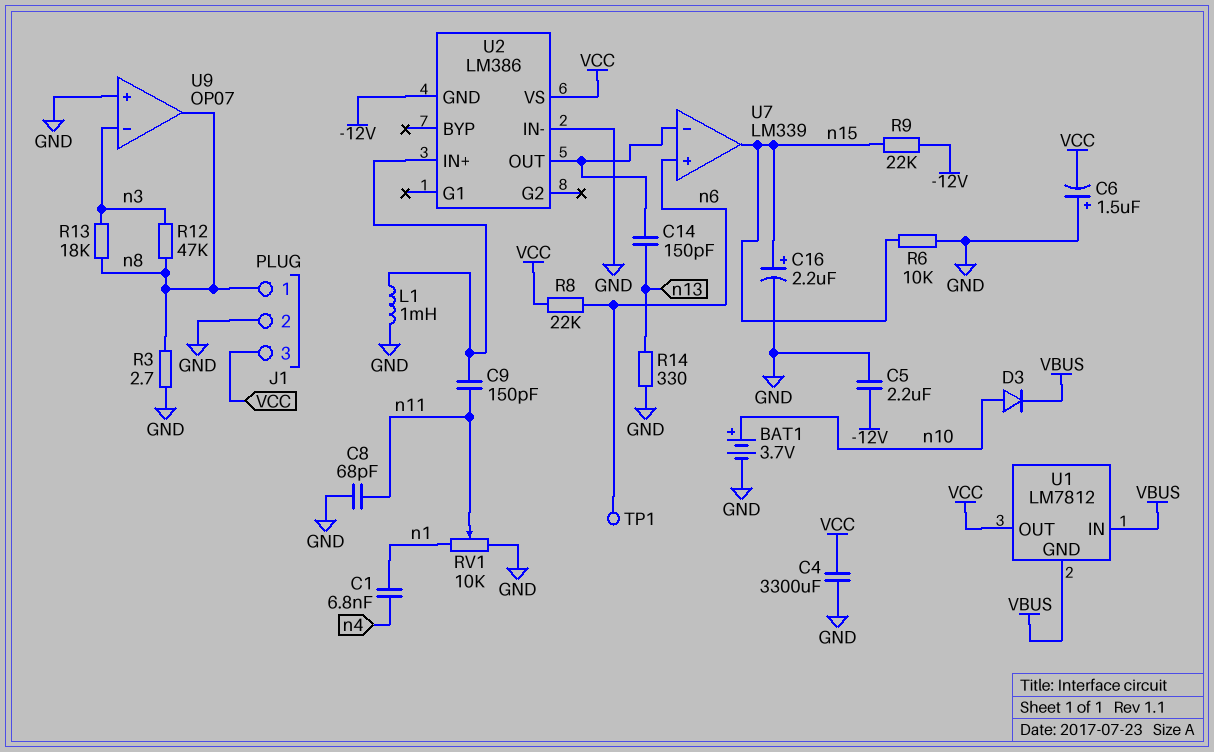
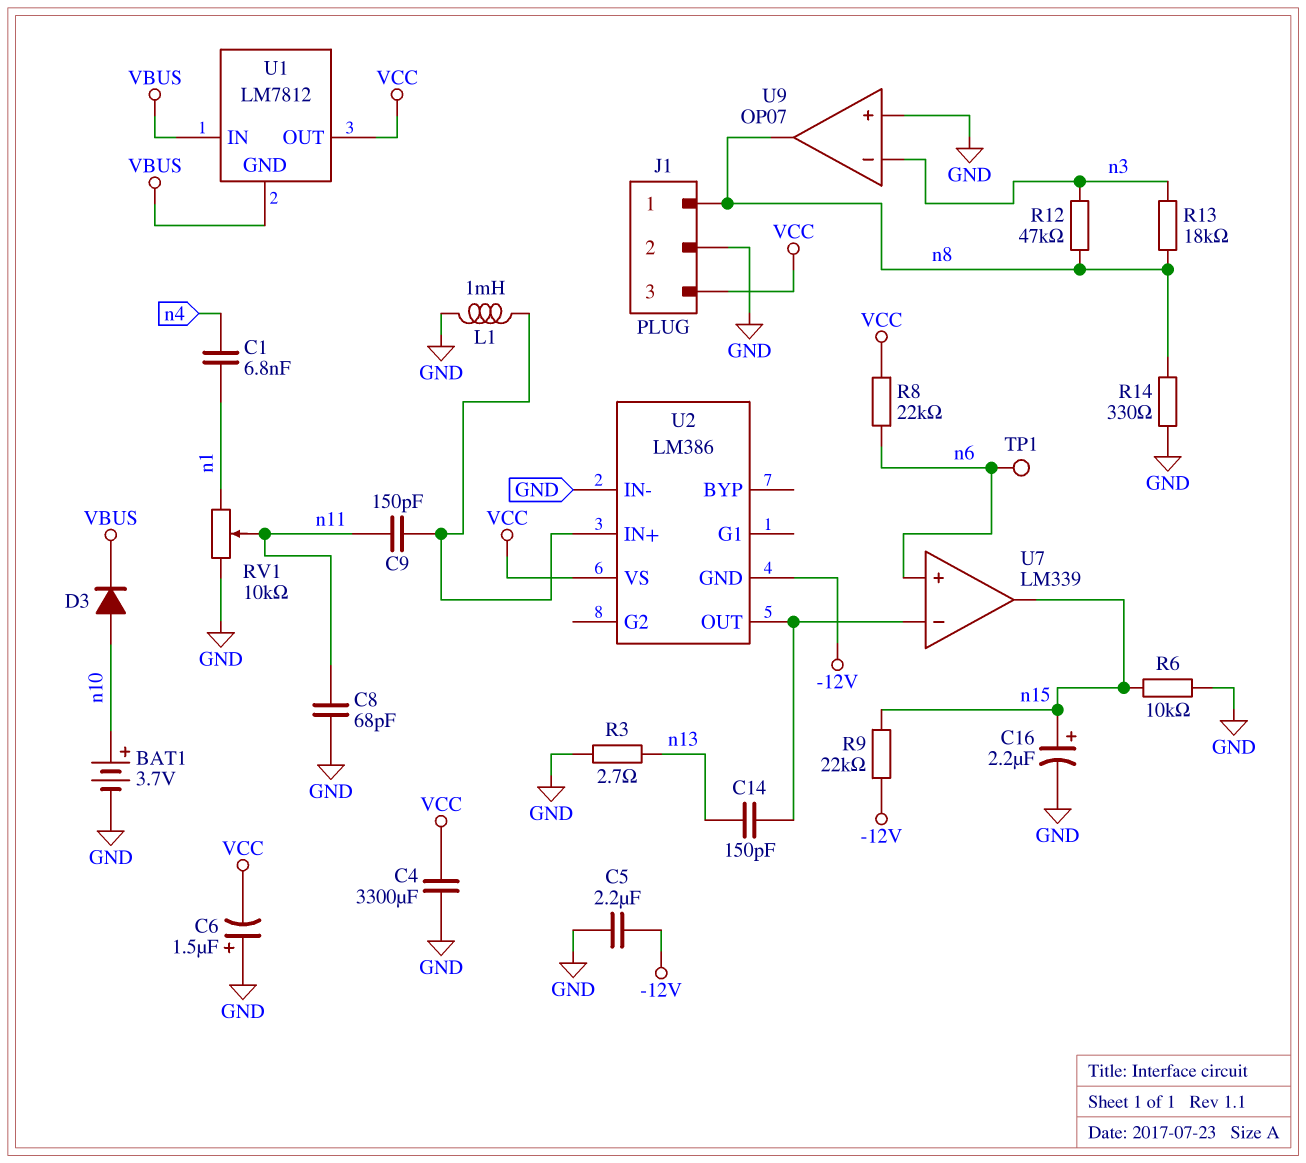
R3: 2.7 (GND, n8) -> 2.7 (GND, n13)
R14: 330 (GND, n13) -> 330 (GND, n8)

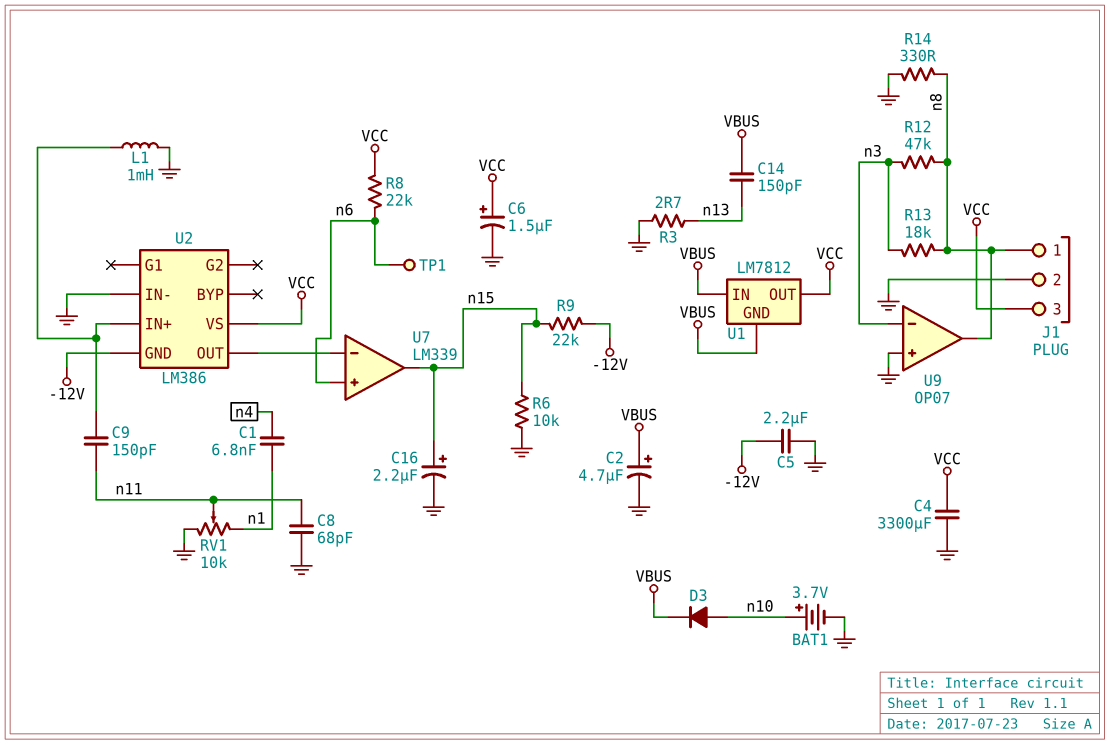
C2: none -> 4.7uF (plus VBUS, minus GND)
C6: 1.5uF (plus GND, minus VCC) -> 1.5uF (plus VCC, minus GND)
C14: 150pF (U2/OUT, n13) -> 150pF (VBUS, n13)

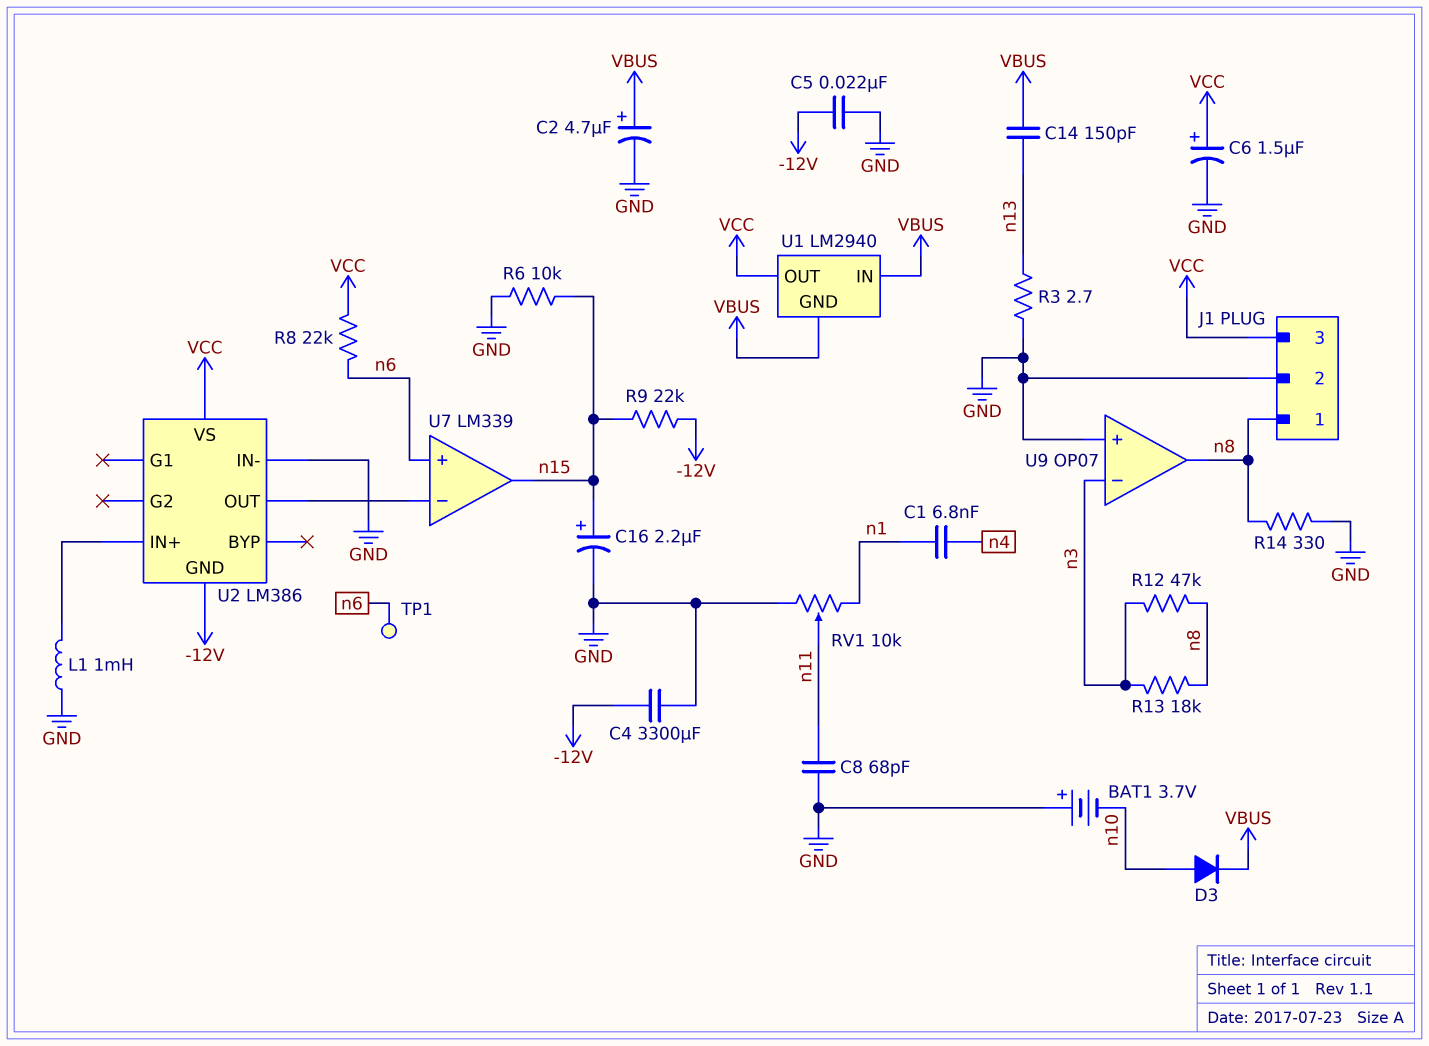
BAT1: 3.7V (plus n10, minus GND) -> 3.7V (plus GND, minus n10)
C4: 3300uF (GND, VCC) -> 3300uF (-12V, GND)
C5: 2.2uF (-12V, GND) -> 22nF (-12V, GND)
C9: 150pF (U2/IN+, n11) -> none
U1: LM7812 -> LM2940

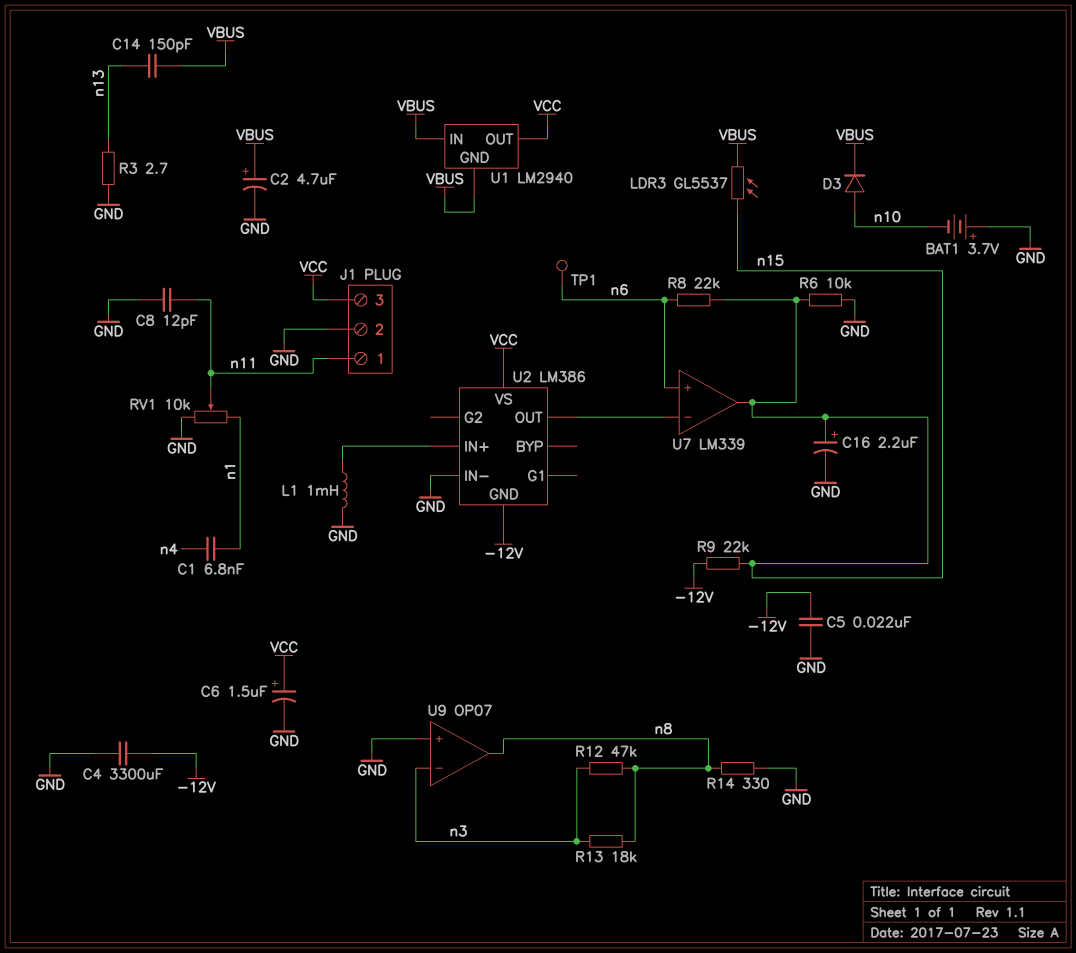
C8: 68pF (GND, n11) -> 12pF (GND, n11)
J1 pin 1: n8 -> n11
LDR3: none -> GL5537 (VBUS, n15)
R8: 22k (VCC, n6) -> 22k (n6, n15)

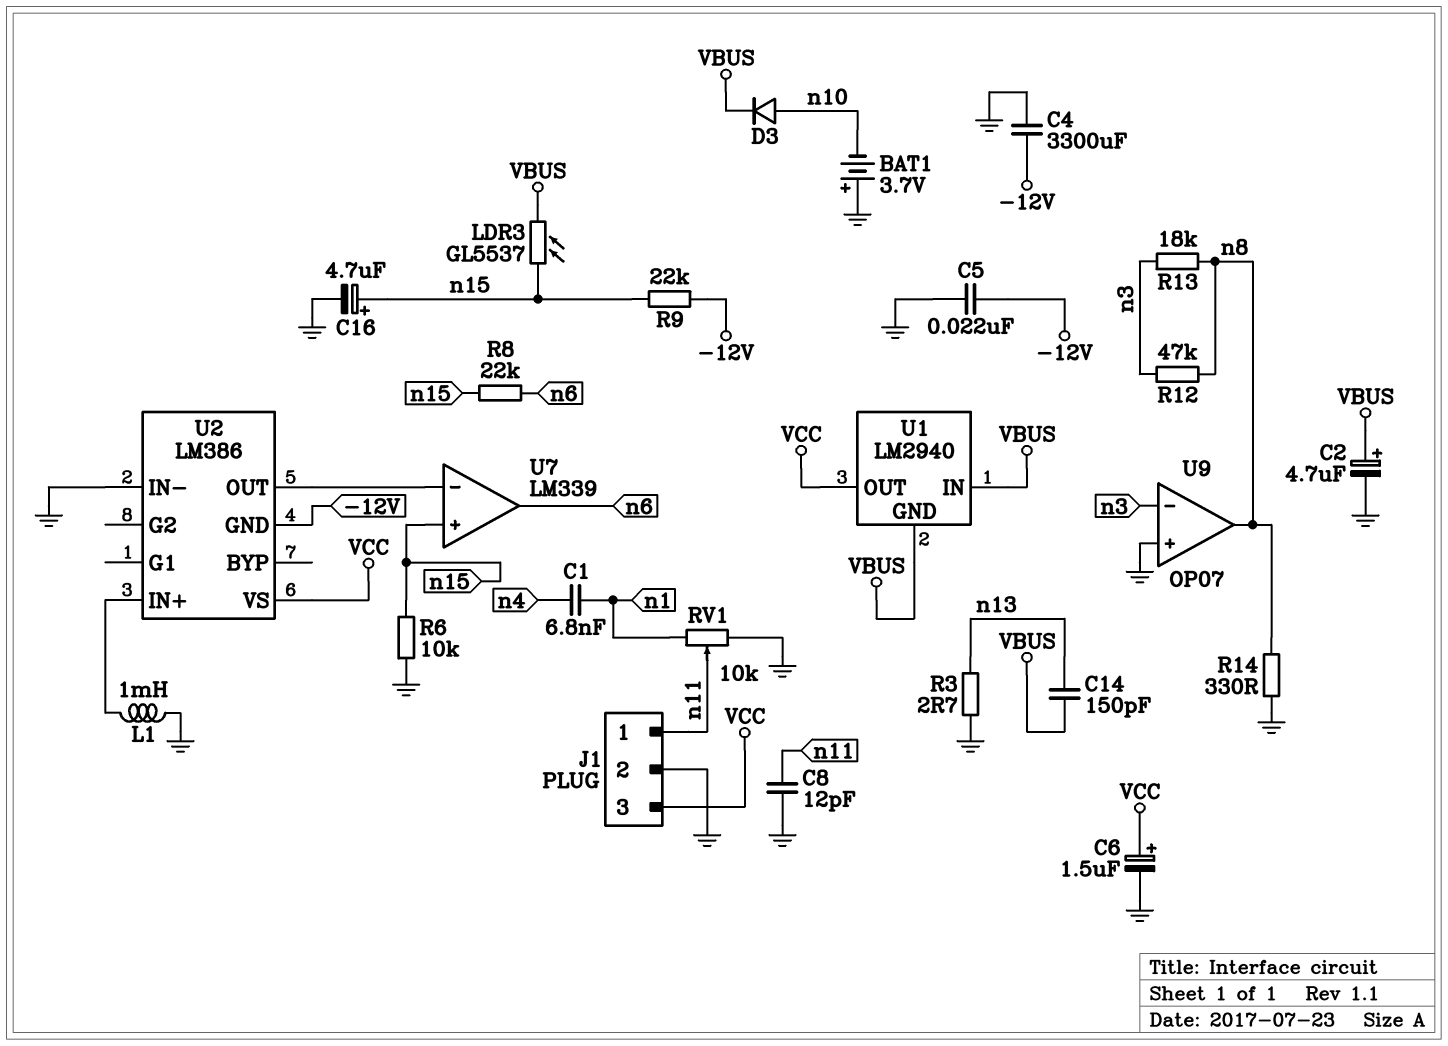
C16: 2.2uF (plus n15, minus GND) -> 4.7uF (plus n15, minus GND)
TP1: test point (n6) -> none
U7 pin in+: n6 -> n15
U7 pin out: n15 -> n6

